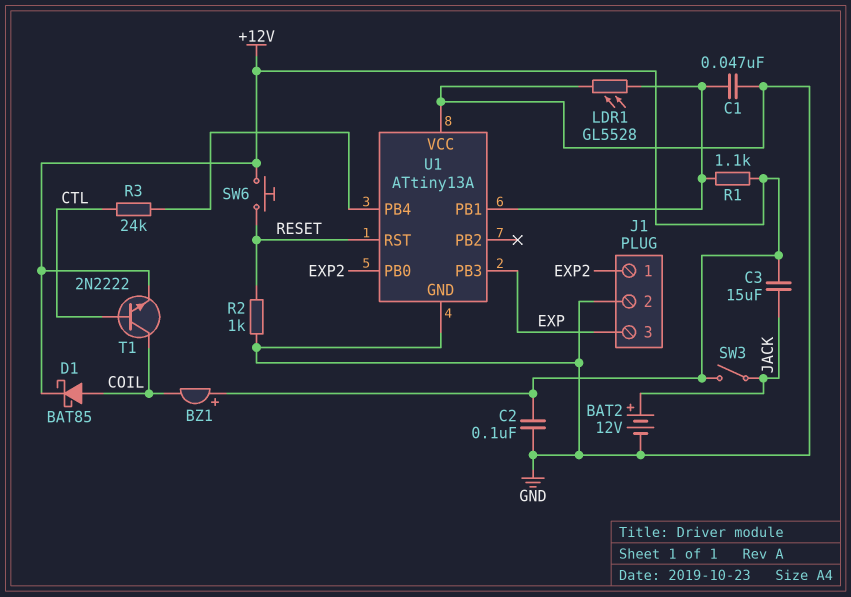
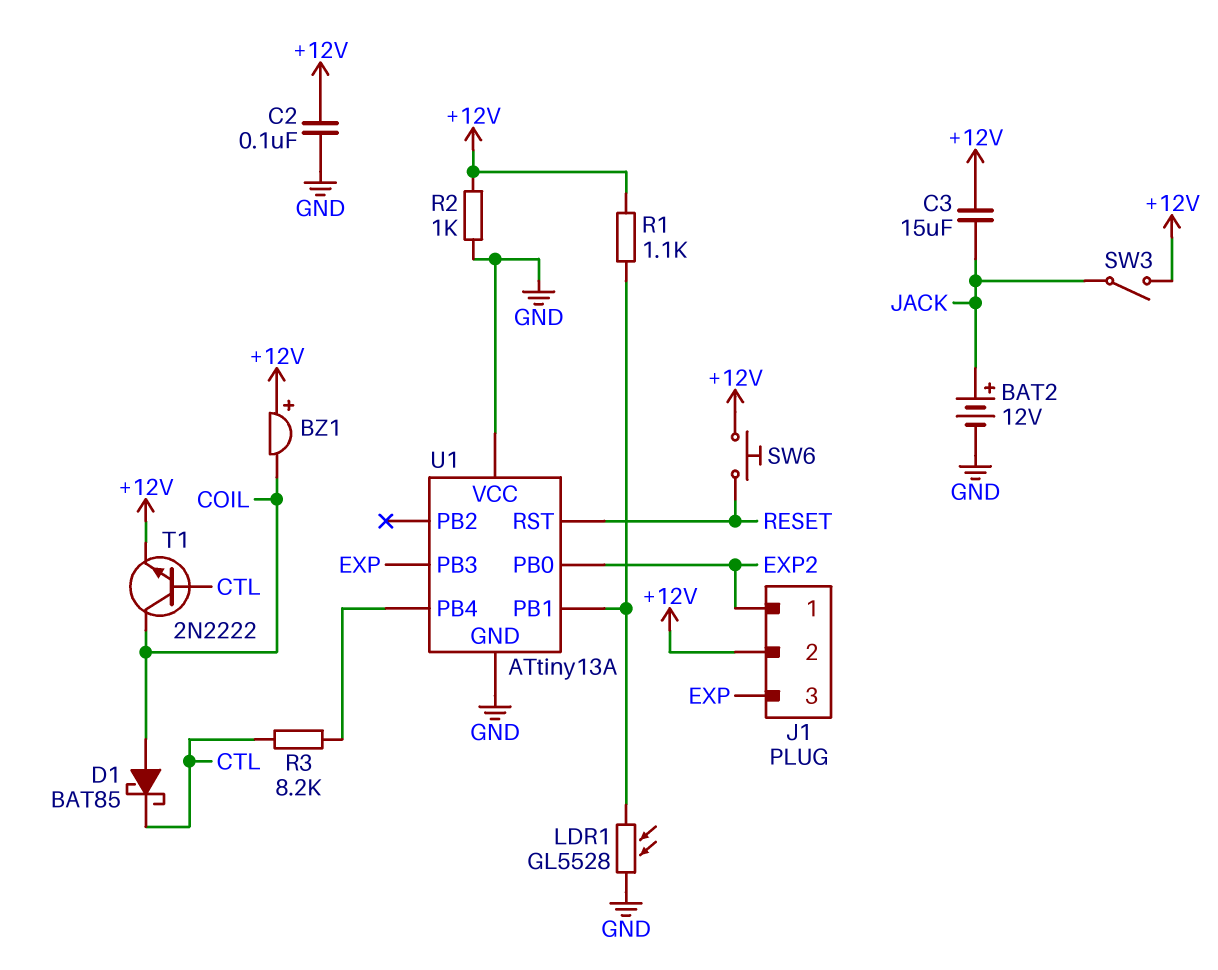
C1: 47nF (GND, U1/PB1) -> none
D1: schottky BAT85 (A COIL, K +12V) -> schottky BAT85 (A COIL, K CTL)
J1 pin 2: GND -> +12V
R2: 1k (GND, RESET) -> 1k (+12V, GND)
R3: 24k (CTL, U1/PB4) -> 8.2k (CTL, U1/PB4)

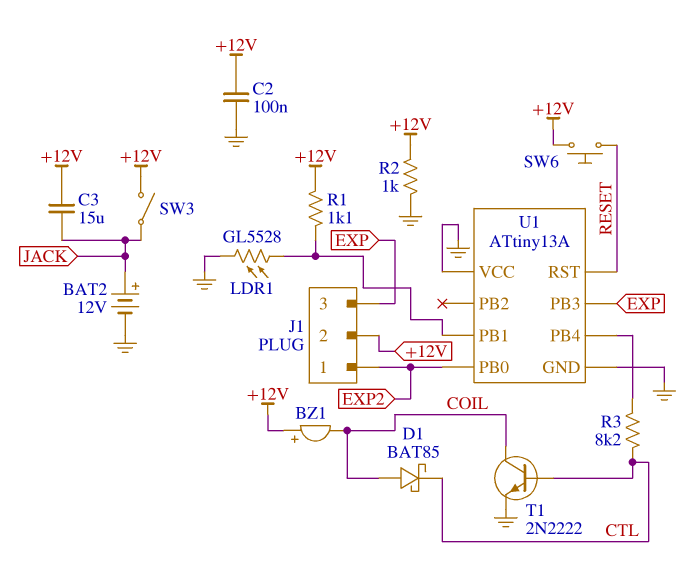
T1: NPN 2N2222 (B CTL, C COIL, E +12V) -> NPN 2N2222 (B CTL, C COIL, E GND)

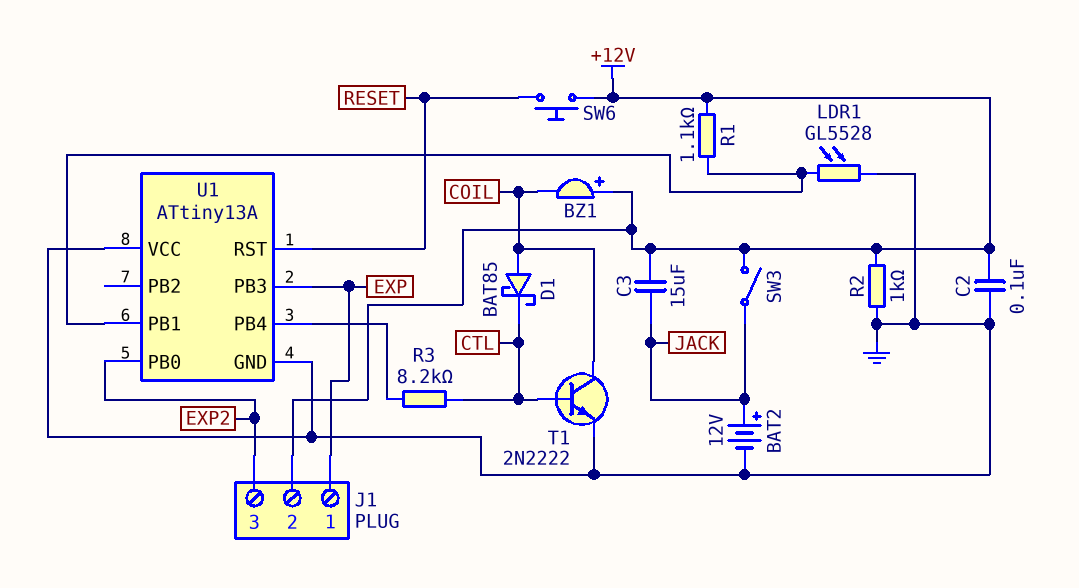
J1 pin 1: EXP2 -> EXP
J1 pin 3: EXP -> EXP2

